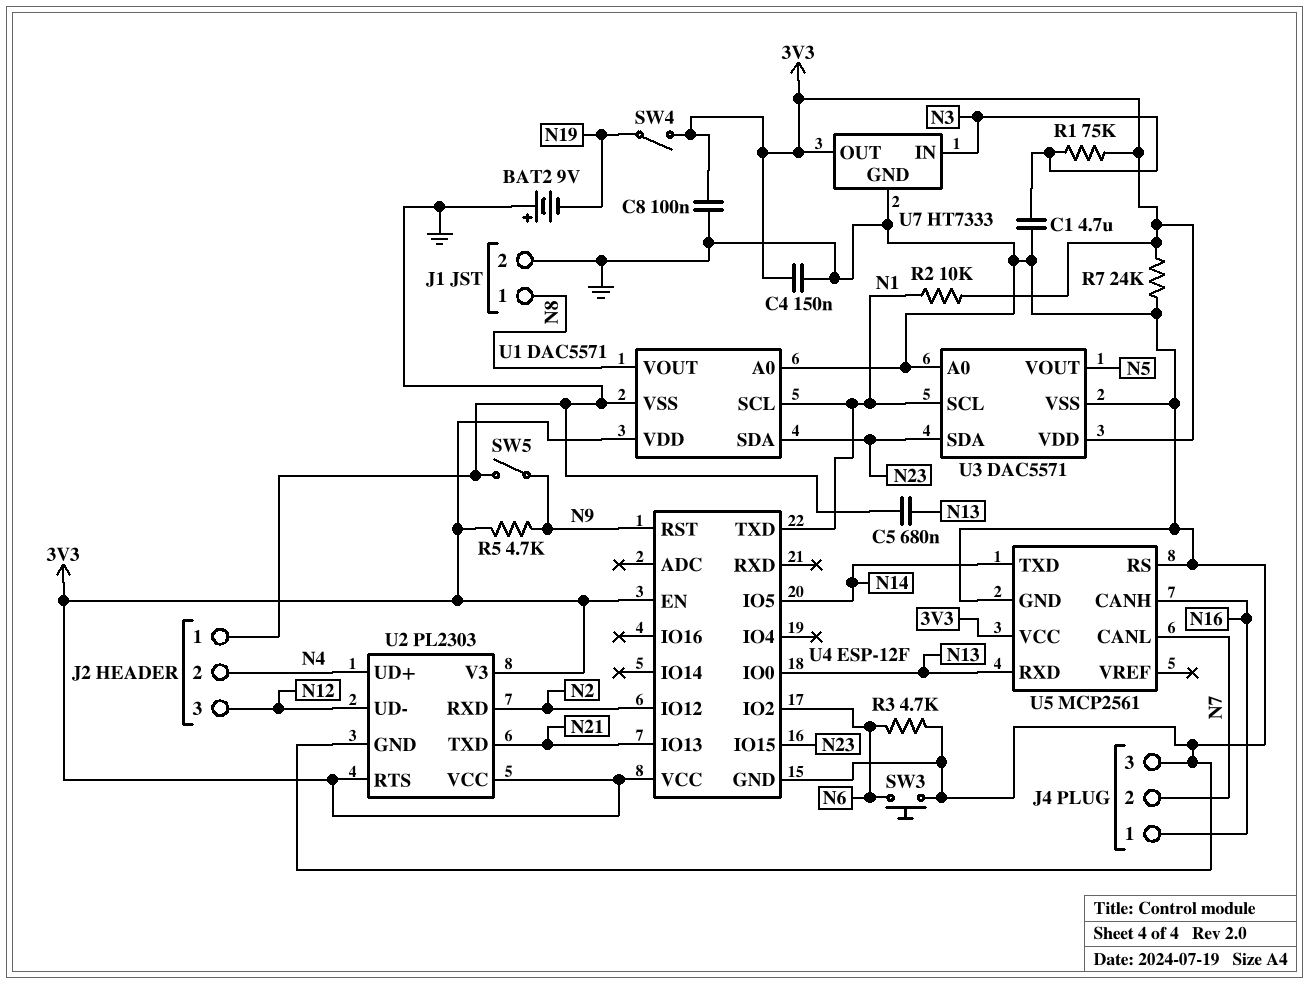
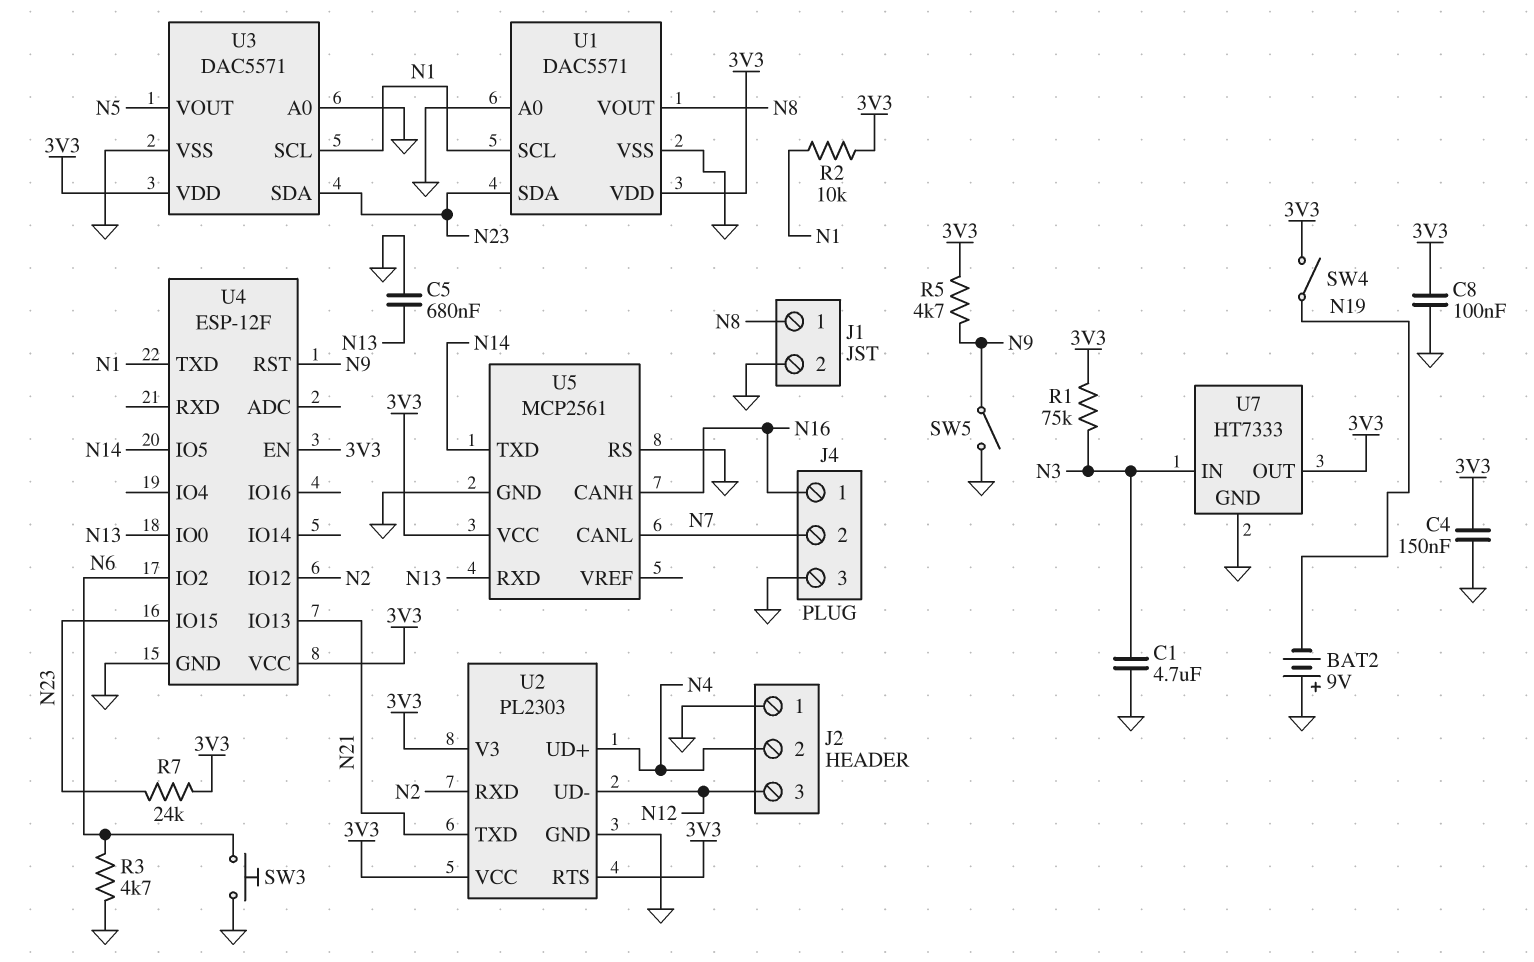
R7: 24k (3V3, GND) -> 24k (3V3, N23)

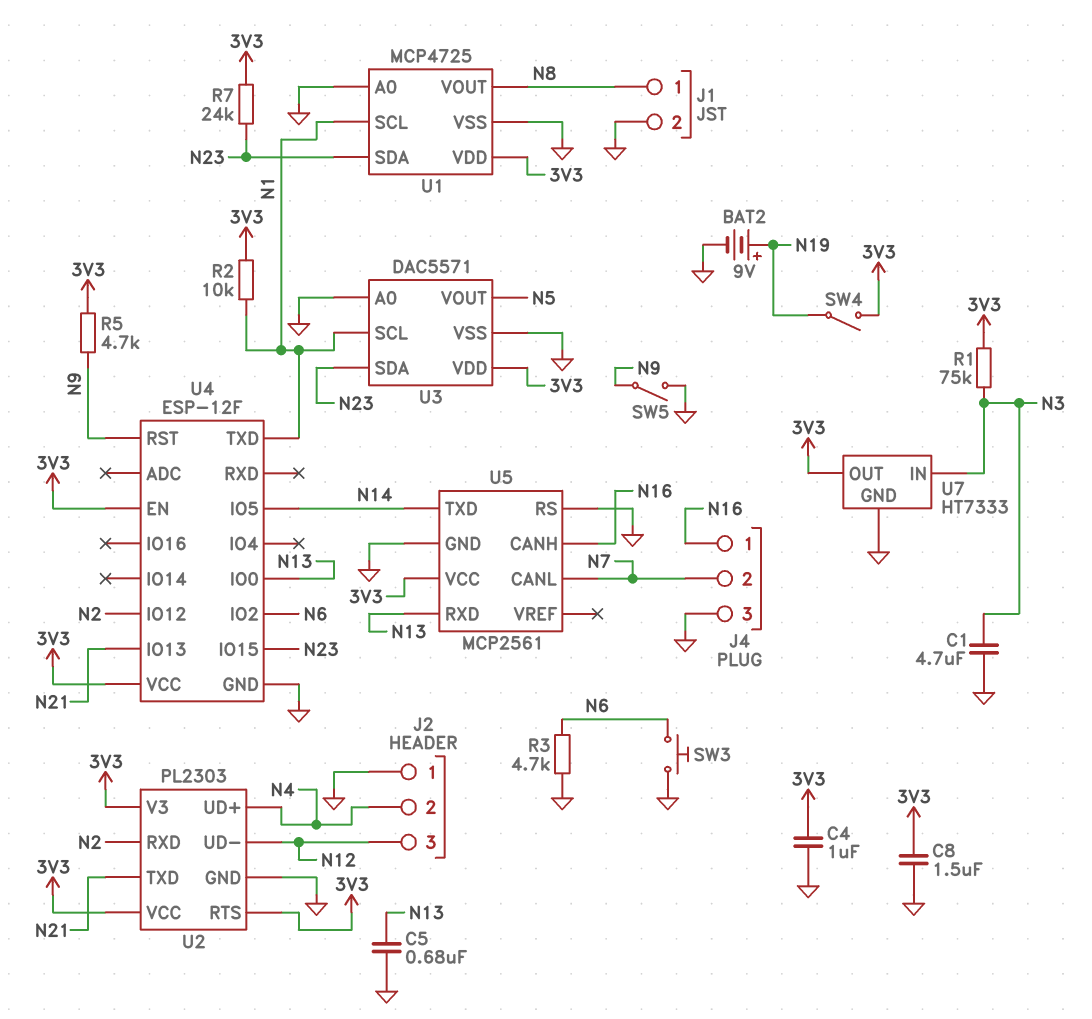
BAT2: 9V (plus GND, minus N19) -> 9V (plus N19, minus GND)
C4: 150nF (3V3, GND) -> 1uF (3V3, GND)
C8: 100nF (3V3, GND) -> 1.5uF (3V3, GND)
U1: DAC5571 -> MCP4725

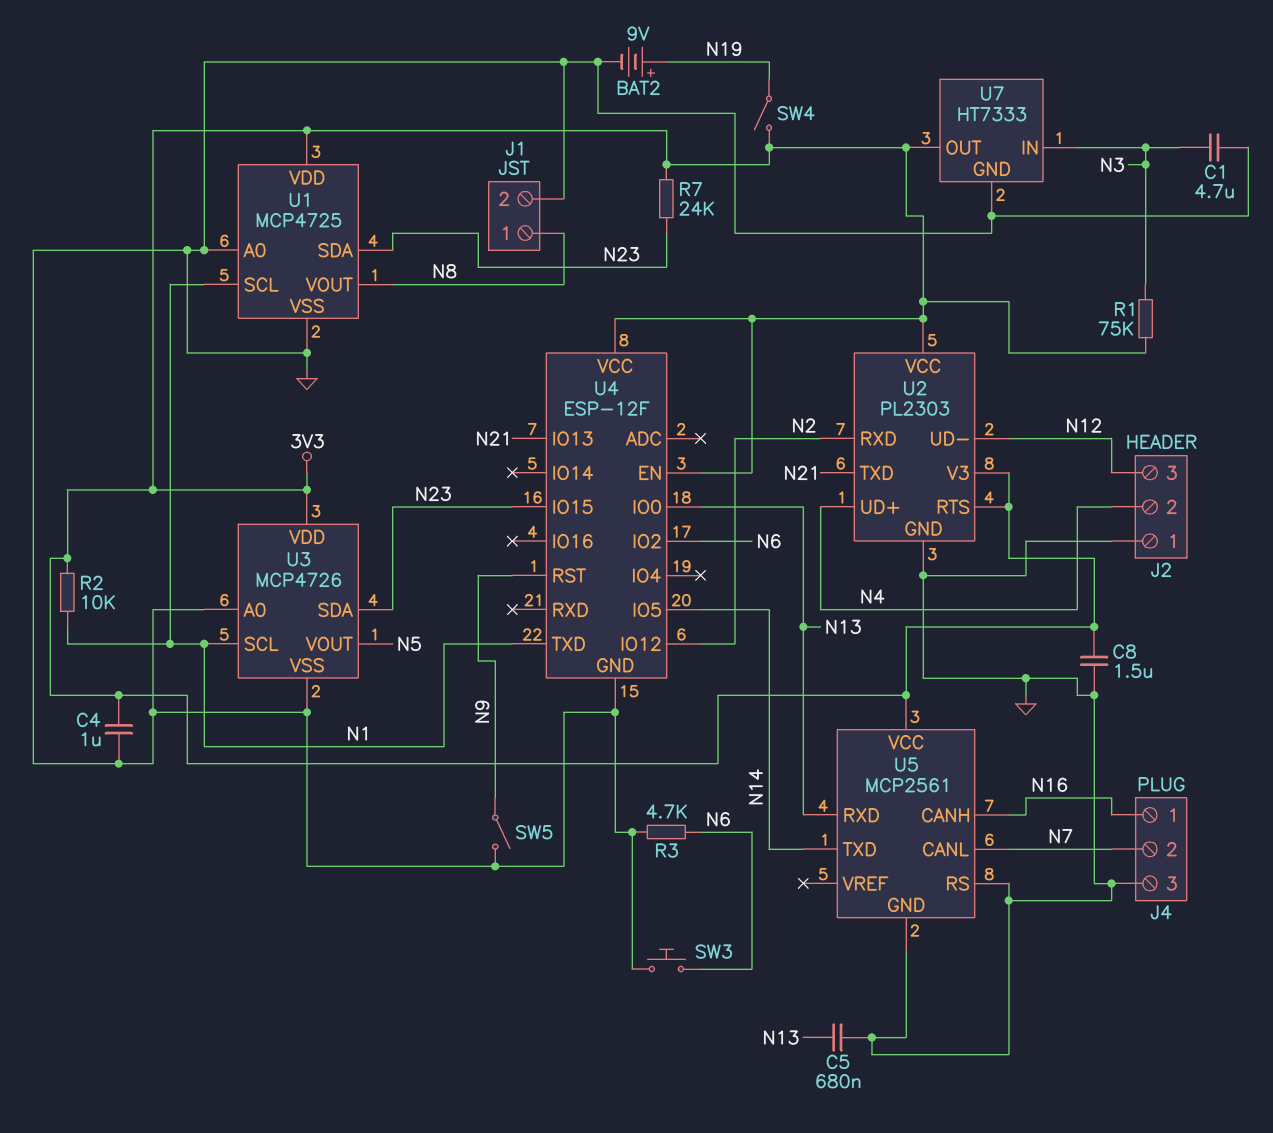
R5: 4.7k (3V3, N9) -> none
U3: DAC5571 -> MCP4726

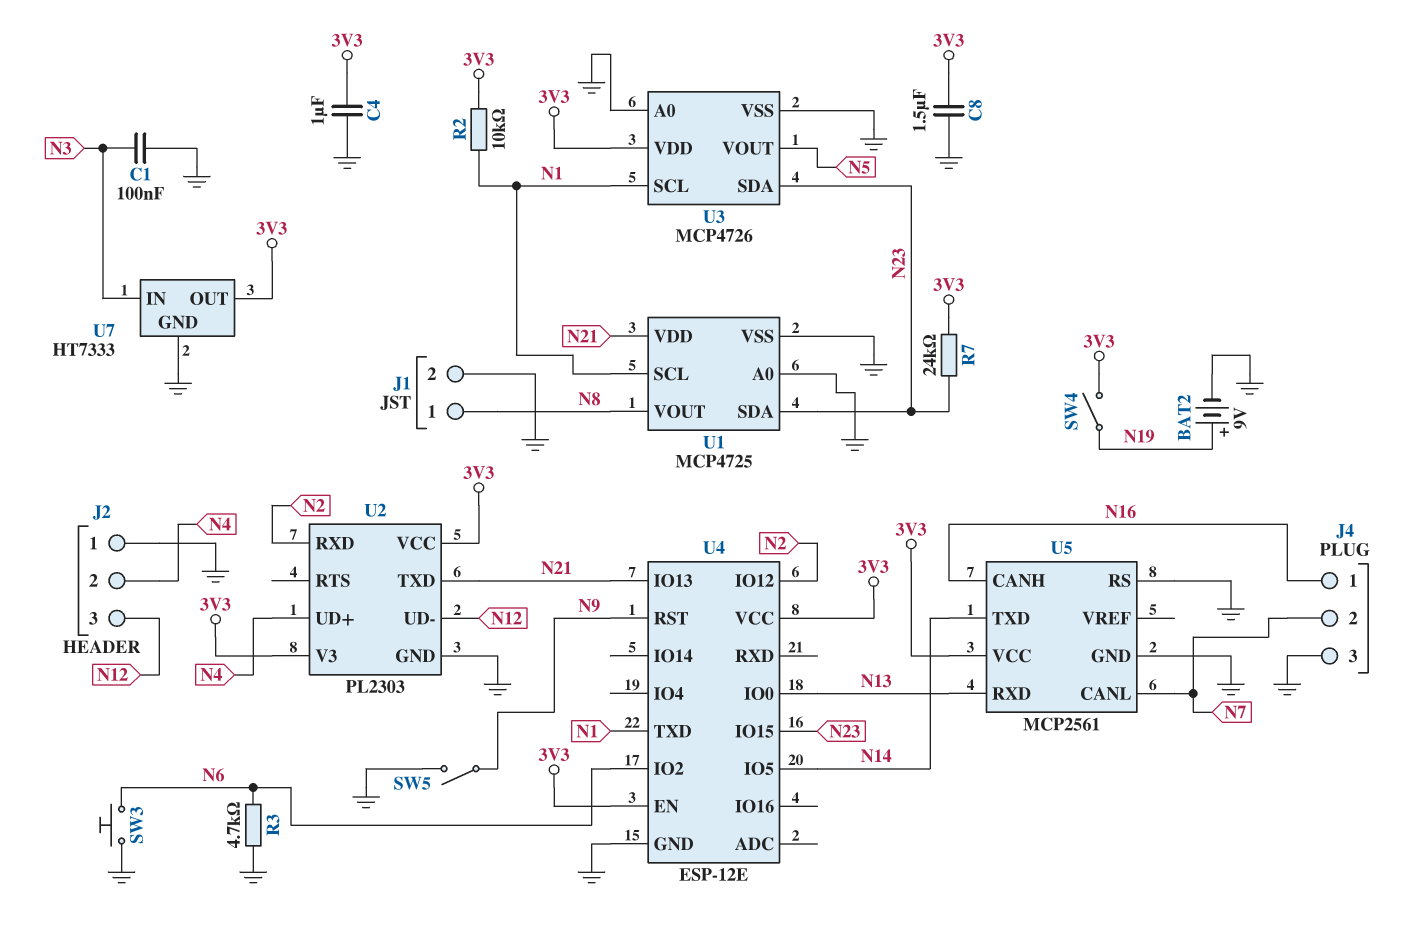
C1: 4.7uF (GND, N3) -> 100nF (GND, N3)
C5: 680nF (GND, N13) -> none
R1: 75k (3V3, N3) -> none
U1 pin VDD: 3V3 -> N21
U2 pin RTS: 3V3 -> none
U4: ESP-12F -> ESP-12E

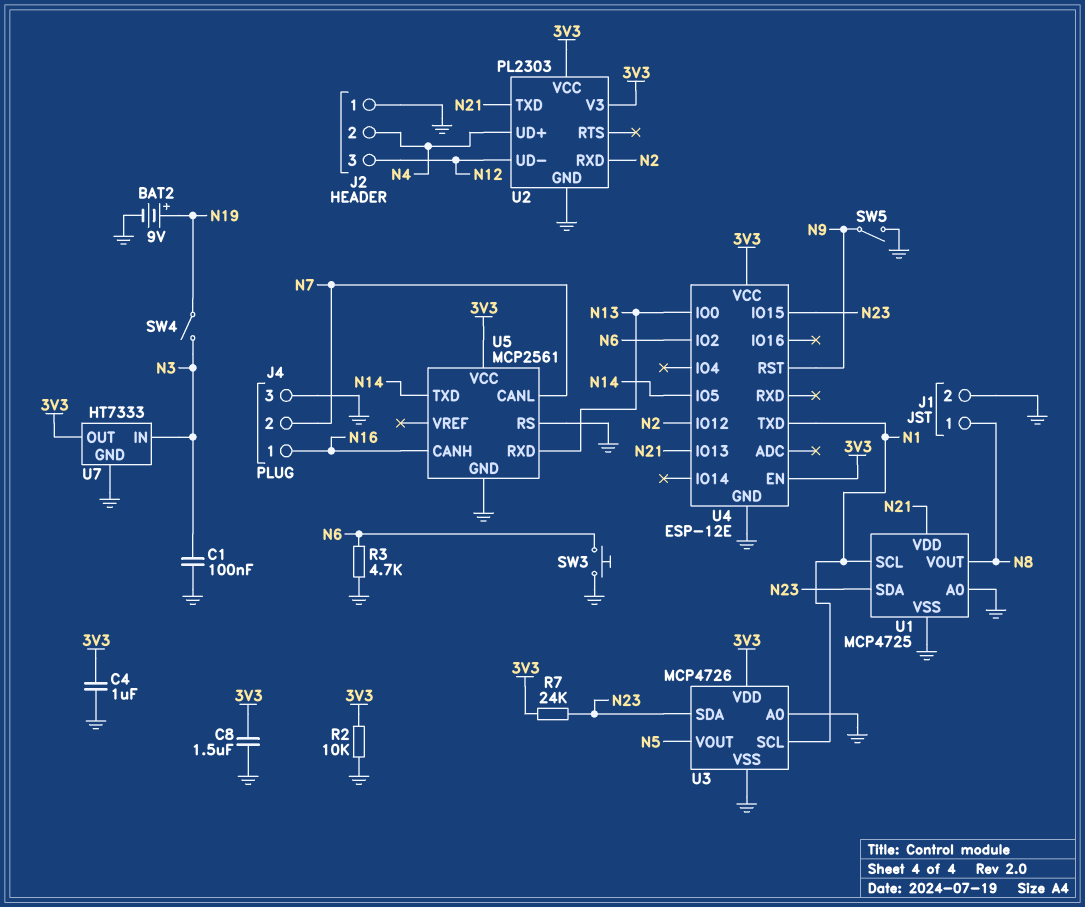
R2: 10k (3V3, N1) -> 10k (3V3, GND)
SW4: switch (3V3, N19) -> switch (N3, N19)

